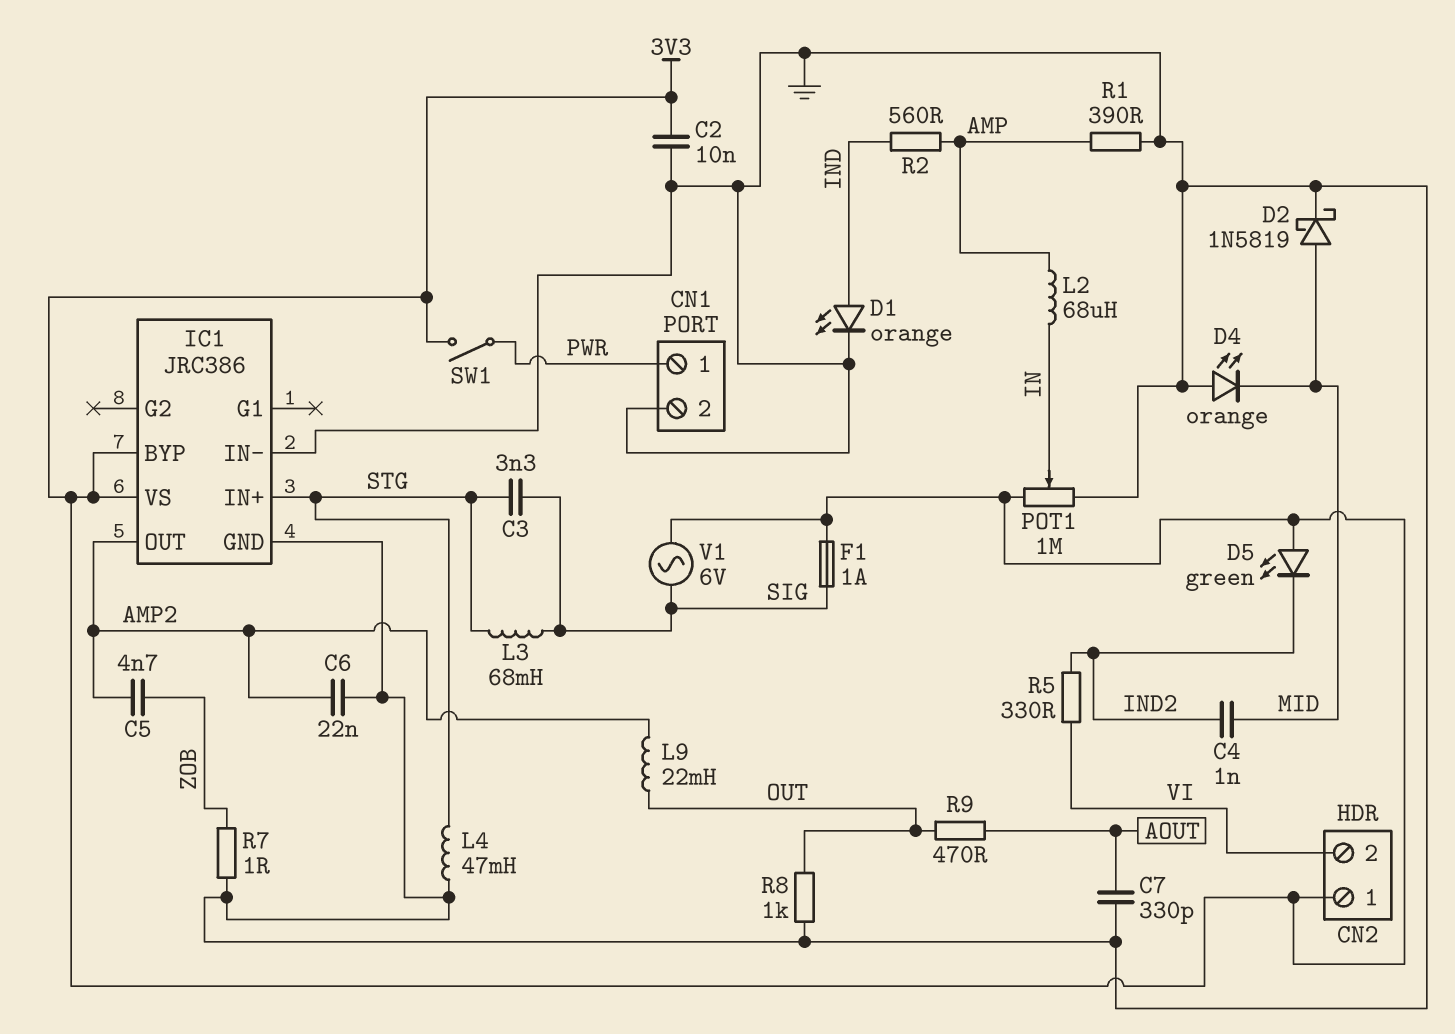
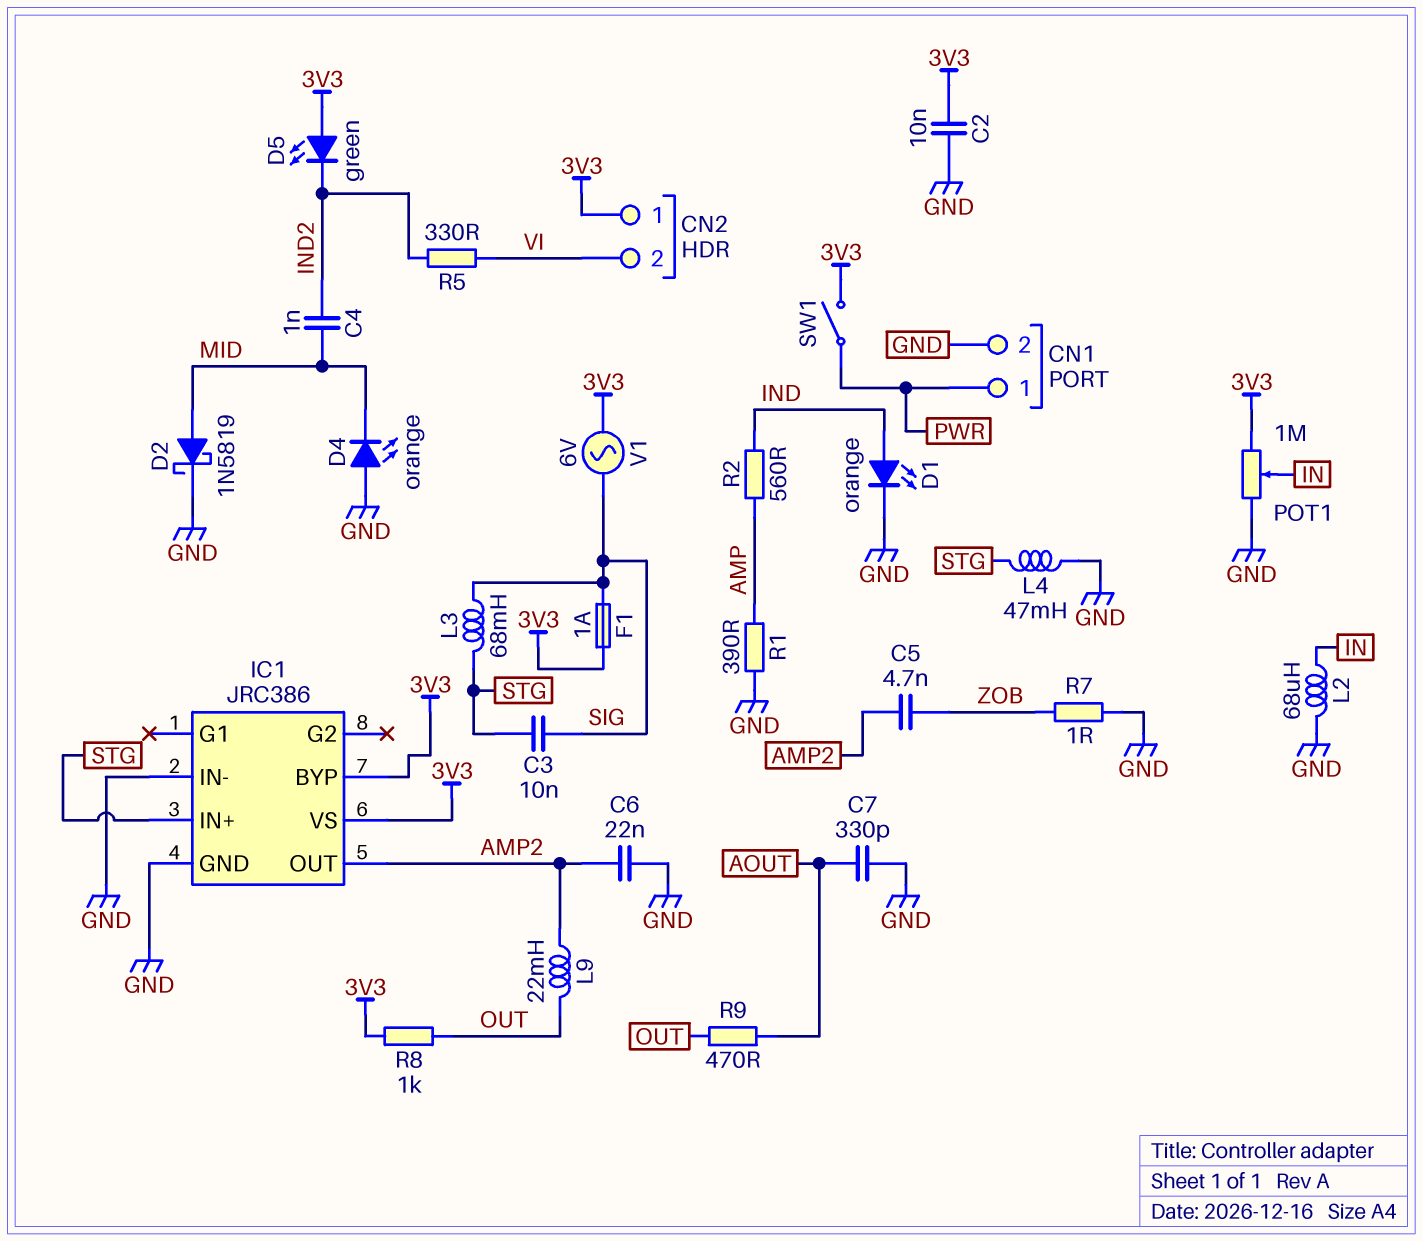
C3: 3.3nF (SIG, STG) -> 10nF (SIG, STG)
L2: 68uH (AMP, IN) -> 68uH (GND, IN)
R8: 1k (GND, OUT) -> 1k (3V3, OUT)

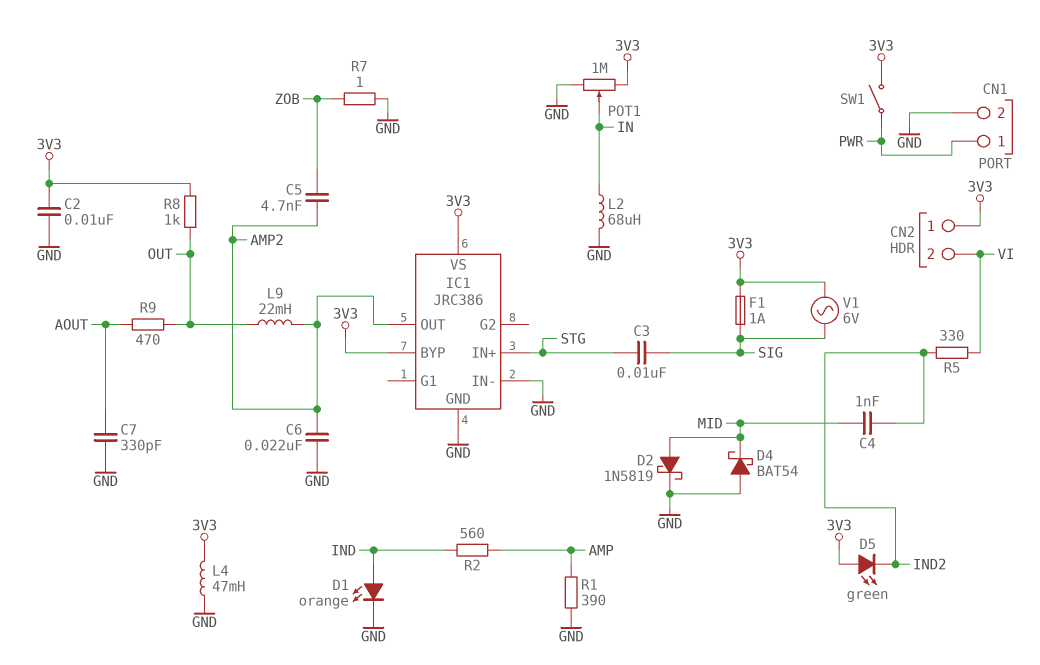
D4: LED orange (A GND, K MID) -> schottky BAT54 (A GND, K MID)
L3: 68mH (SIG, STG) -> none
L4: 47mH (GND, STG) -> 47mH (3V3, GND)

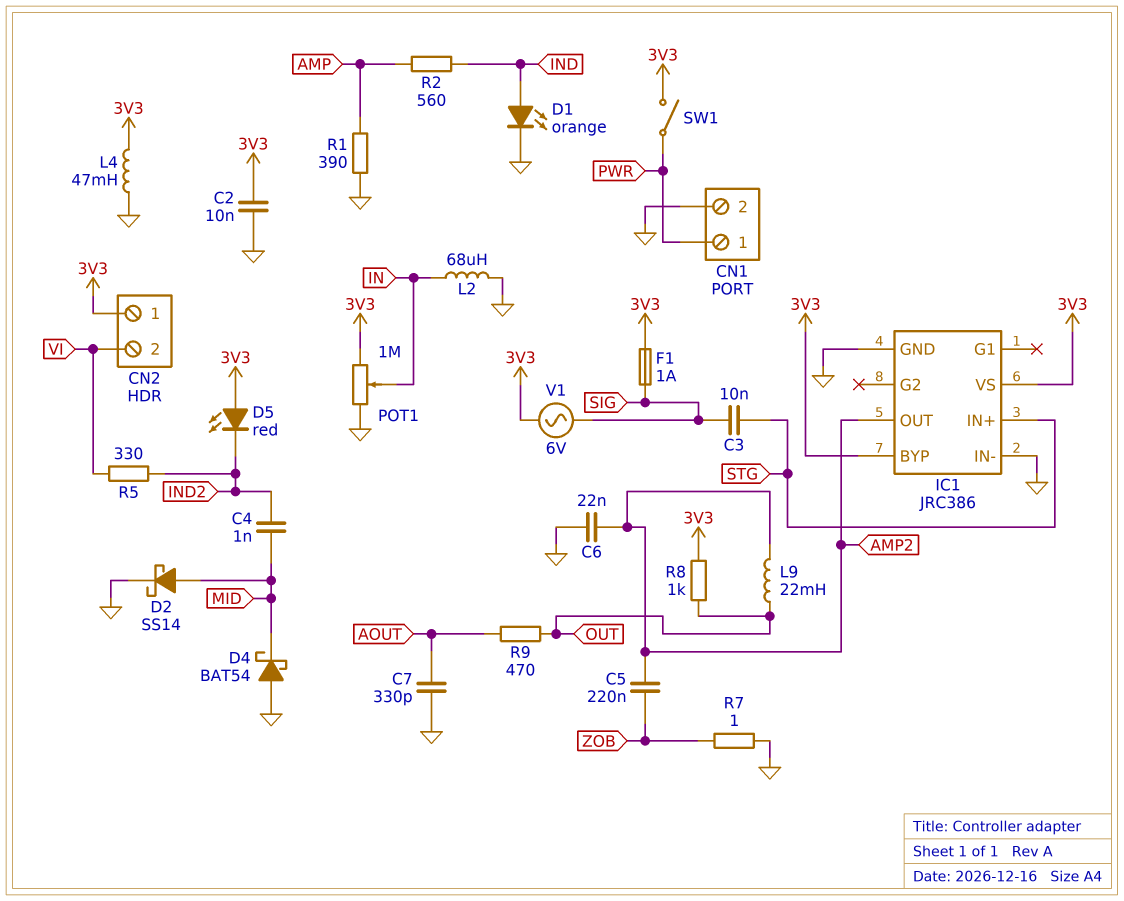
C5: 4.7nF (AMP2, ZOB) -> 220nF (AMP2, ZOB)
D2: schottky 1N5819 (A MID, K GND) -> schottky SS14 (A MID, K GND)
D5: LED green (A 3V3, K IND2) -> LED red (A 3V3, K IND2)

